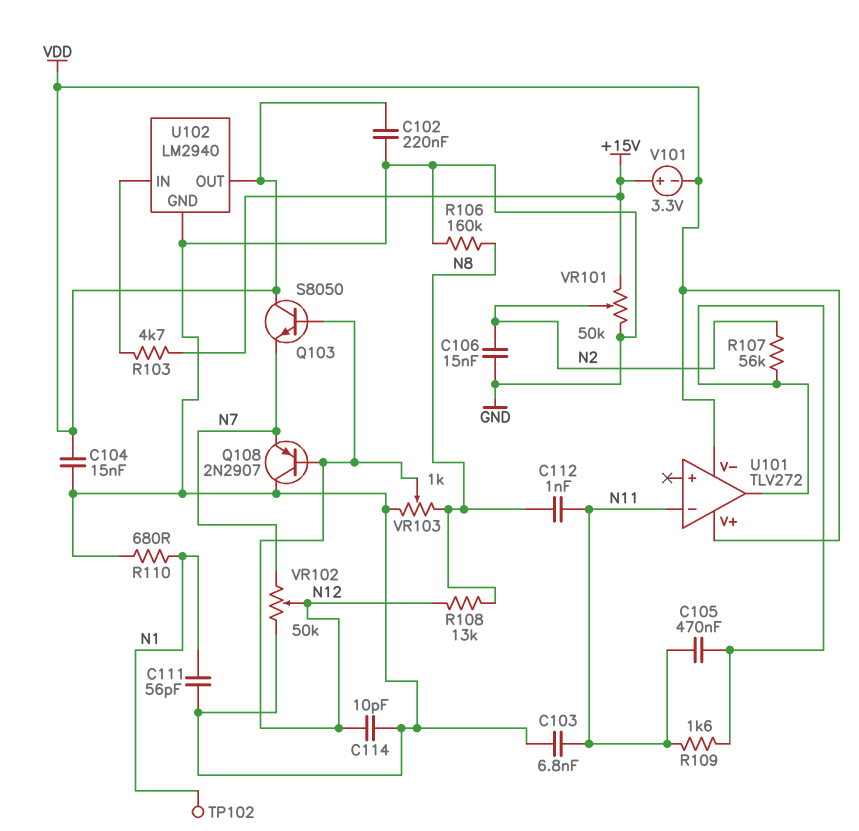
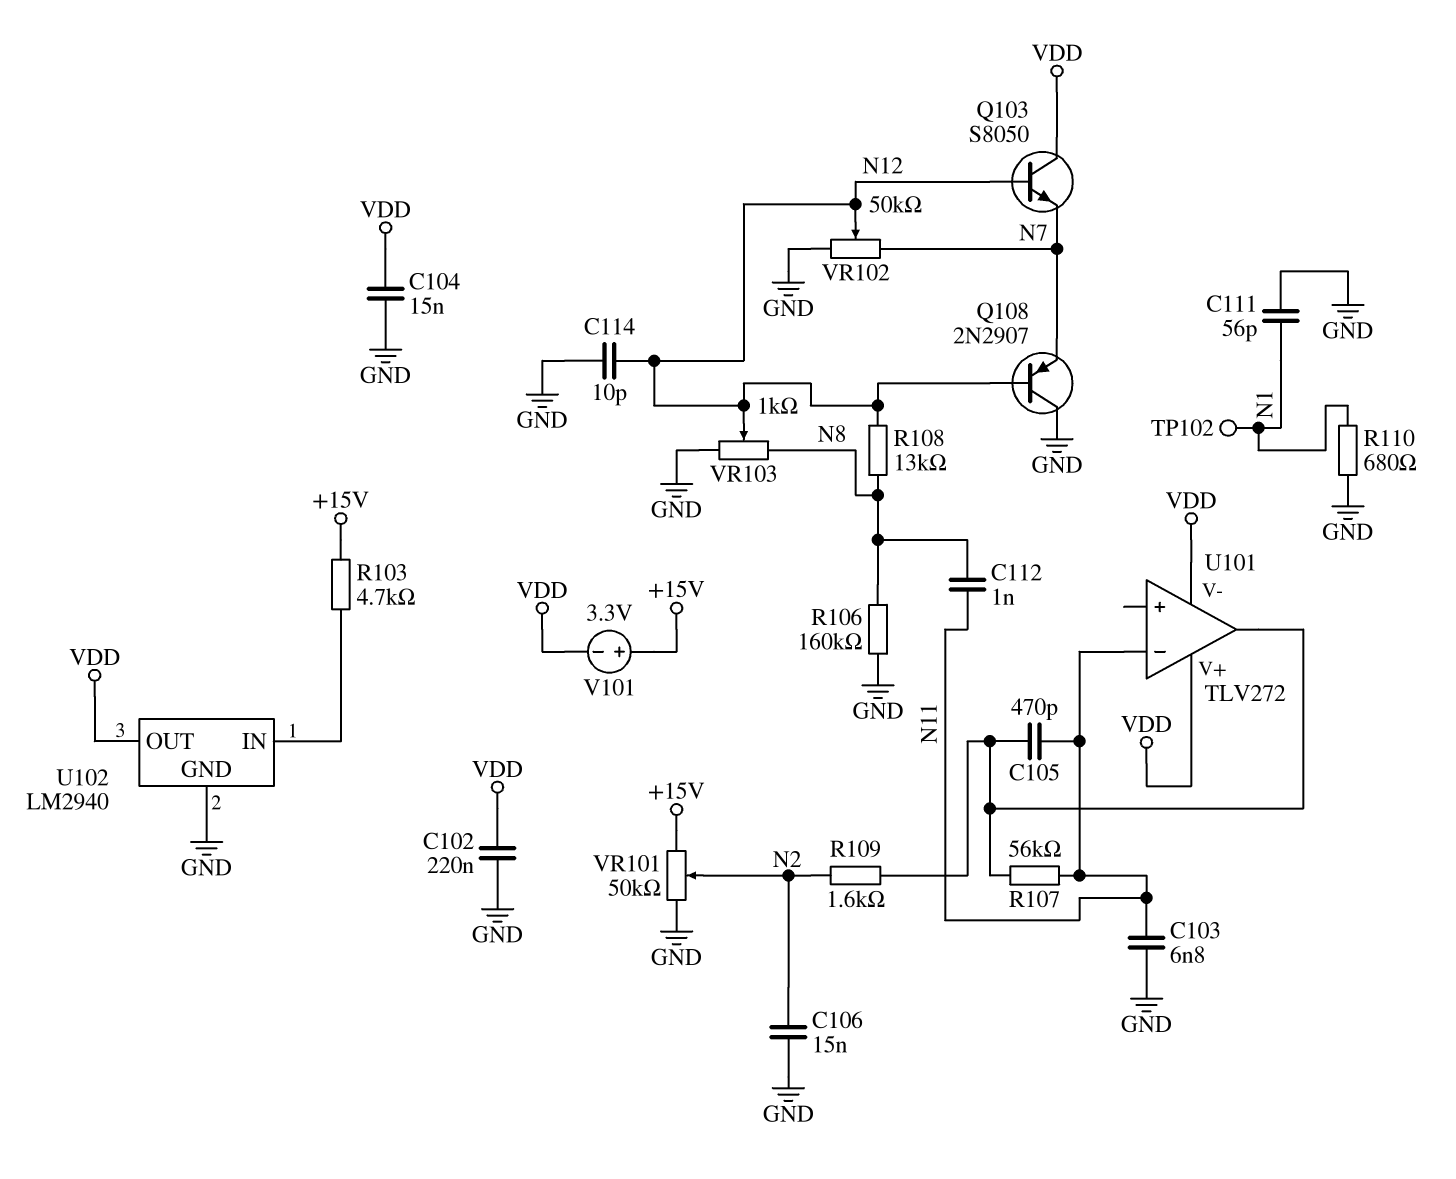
C105: 470nF (N11, U101/out) -> 470pF (N11, U101/out)
R107: 56k (N2, U101/out) -> 56k (N11, U101/out)
R109: 1.6k (N11, U101/out) -> 1.6k (N2, U101/out)

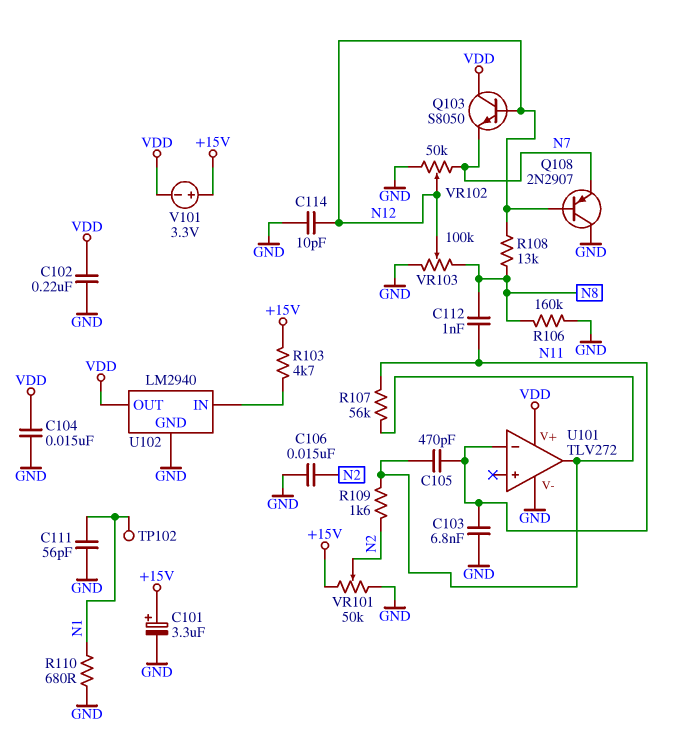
C101: none -> 3.3uF (plus +15V, minus GND)
U101 pin V-: VDD -> GND
VR103: 1k (GND, N8, wiper N12) -> 100k (GND, N8, wiper N12)

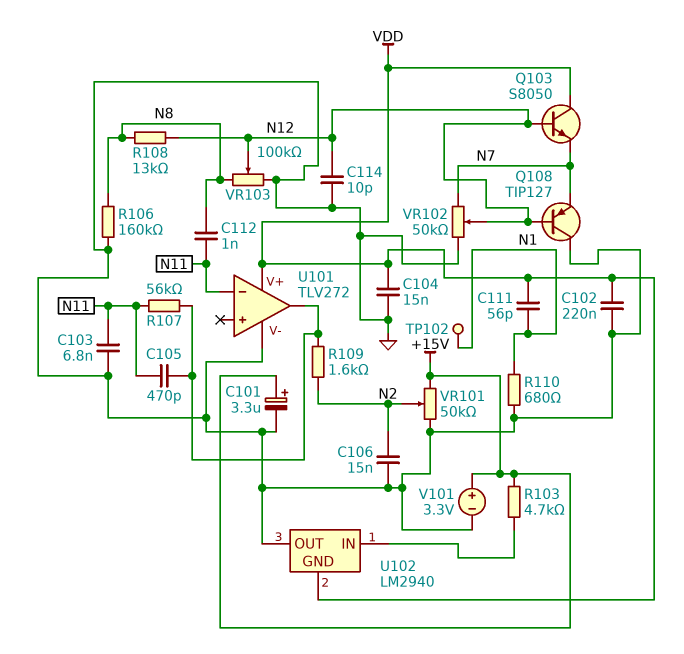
C111: 56pF (GND, N1) -> 56pF (N1, VDD)
Q108: PNP 2N2907 (B N12, C GND, E N7) -> PNP TIP127 (B N12, C GND, E N7)
U102 pin GND: GND -> VDD
U102 pin OUT: VDD -> GND
V101: 3.3V (plus +15V, minus VDD) -> 3.3V (plus +15V, minus GND)

